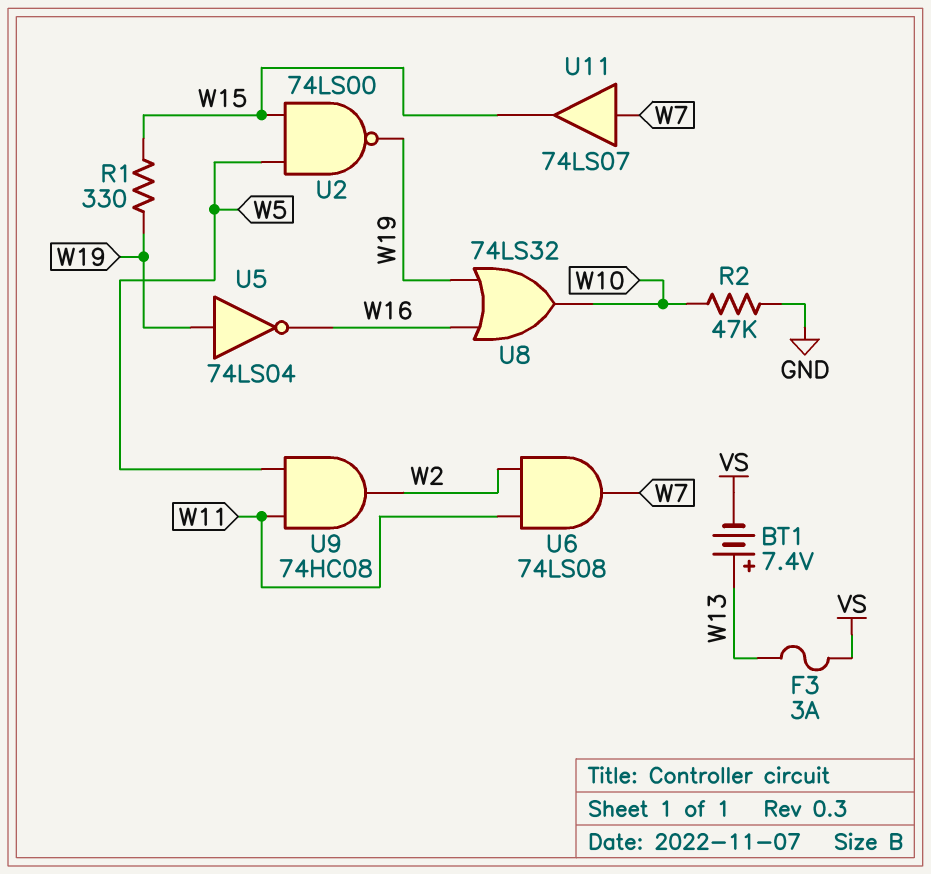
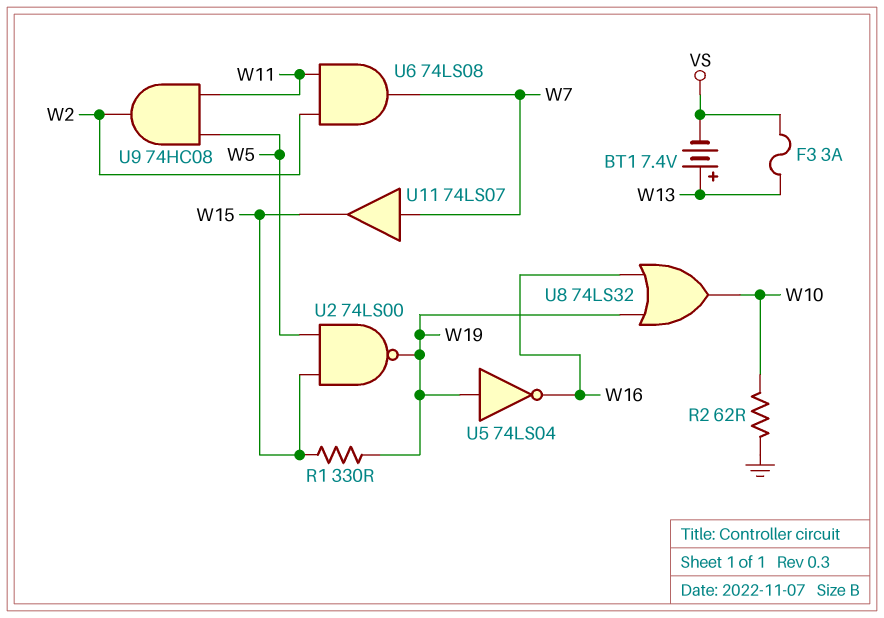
R2: 47k (GND, W10) -> 62 (GND, W10)

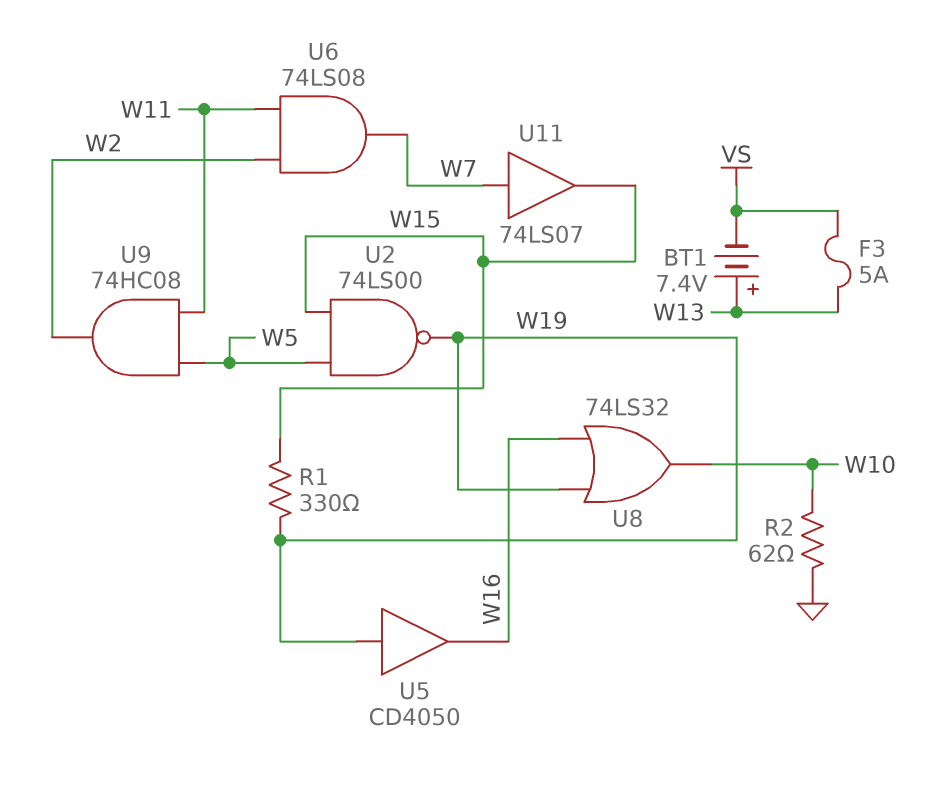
F3: 3A (VS, W13) -> 5A (VS, W13)
U5: NOT 74LS04 (in W19, out W16) -> buffer CD4050 (in W19, out W16)

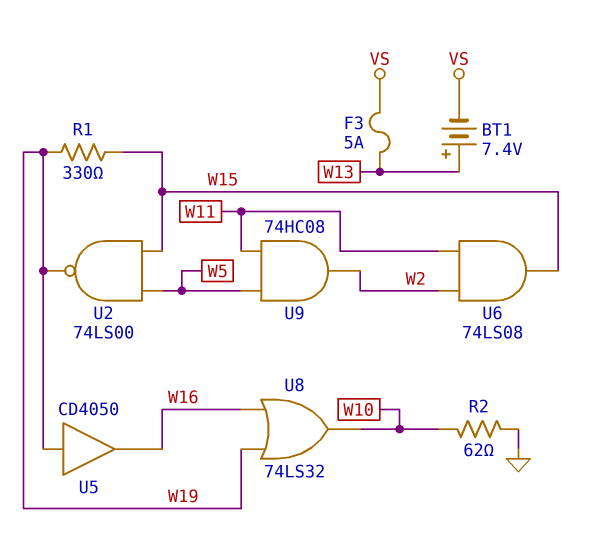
U6: AND 74LS08 (in W2, in W11, out W7) -> AND 74LS08 (in W2, in W11, out W15)
U11: buffer 74LS07 (in W7, out W15) -> none

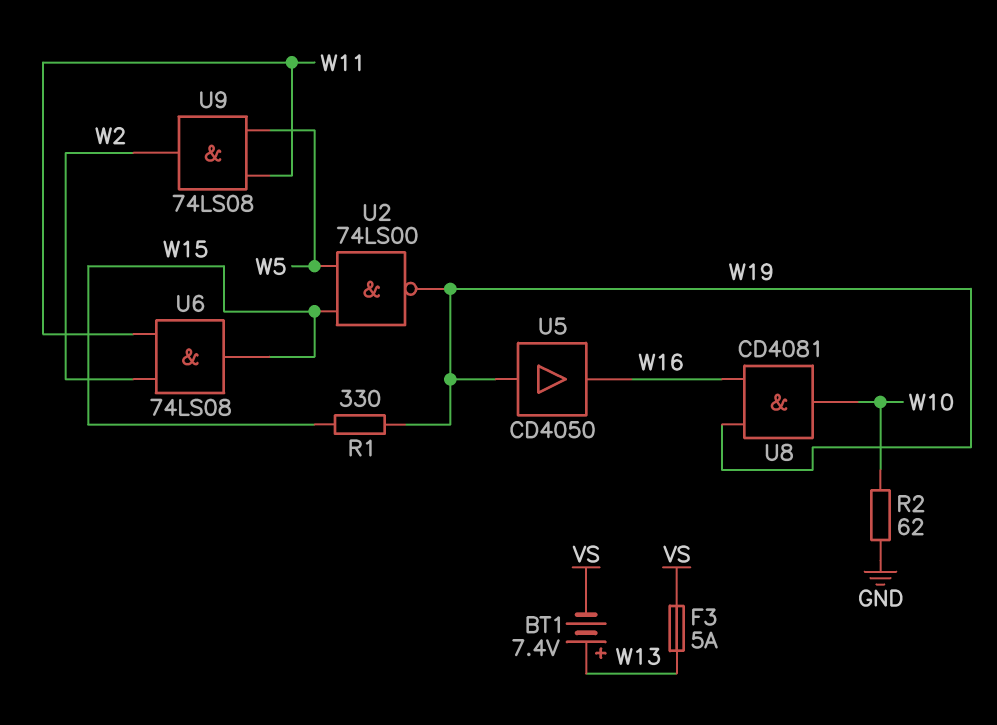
U8: OR 74LS32 (in W16, in W19, out W10) -> AND CD4081 (in W16, in W19, out W10)
U9: AND 74HC08 (in W5, in W11, out W2) -> AND 74LS08 (in W5, in W11, out W2)

